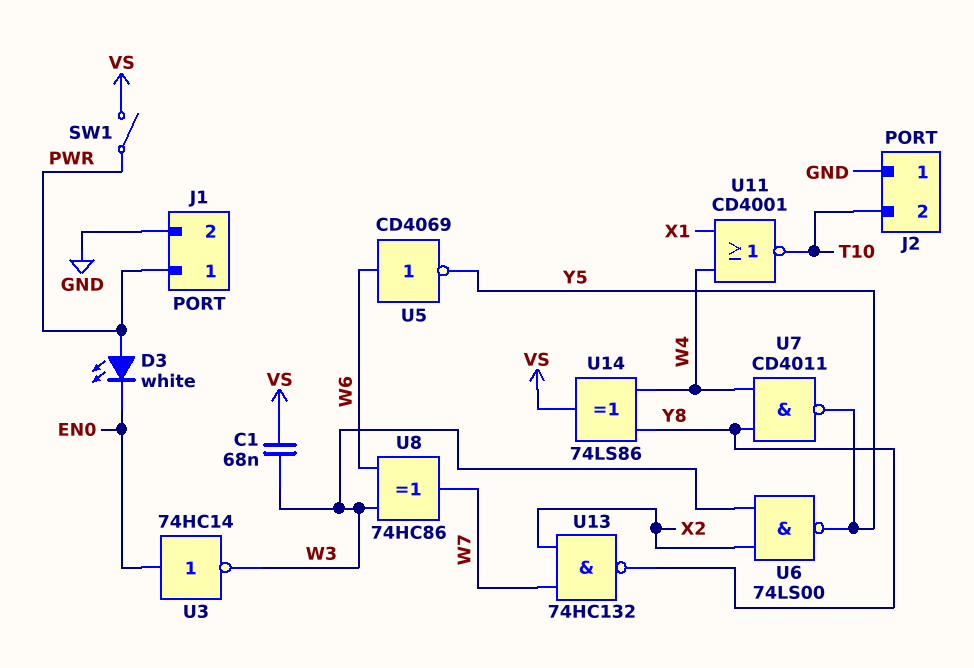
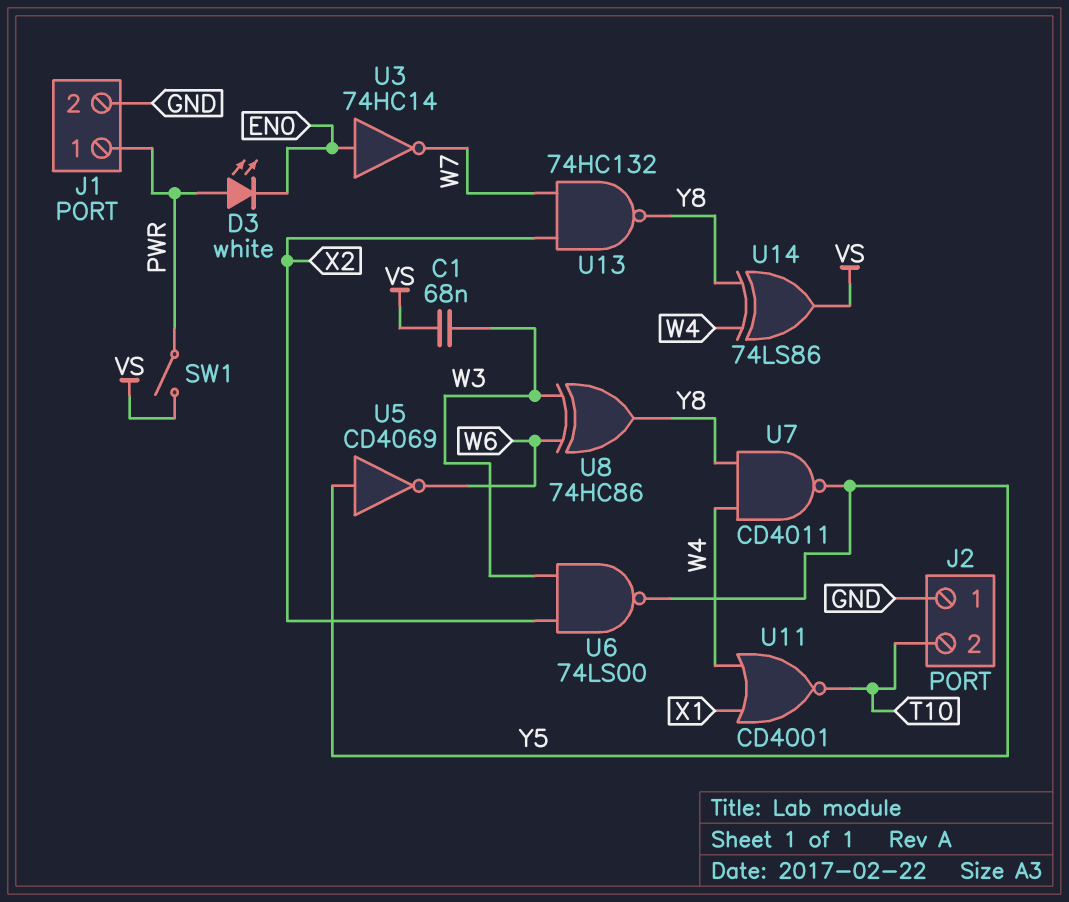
U3: NOT 74HC14 (in EN0, out W3) -> NOT 74HC14 (in EN0, out W7)
U5: NOT CD4069 (in W6, out Y5) -> NOT CD4069 (in Y5, out W6)
U8: XOR 74HC86 (in W3, in W6, out W7) -> XOR 74HC86 (in W3, in W6, out Y8)

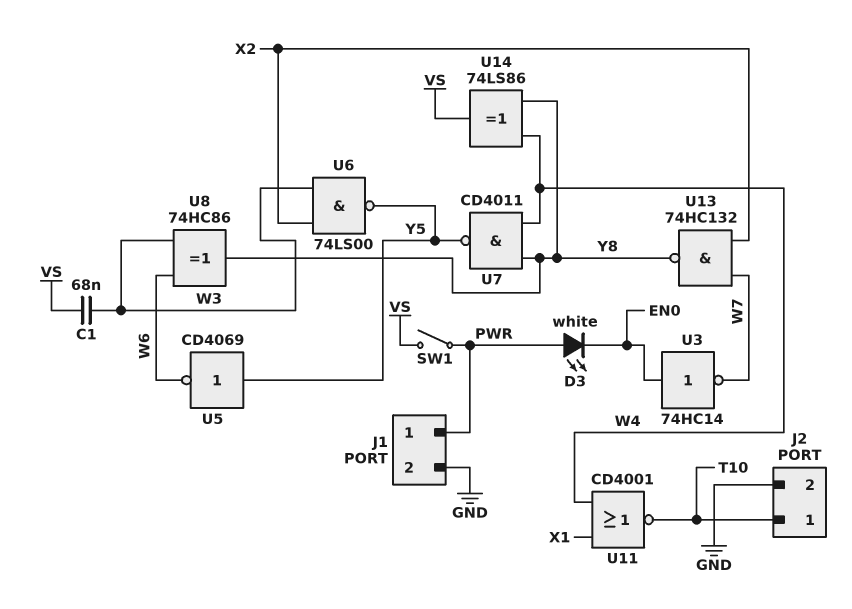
J2 pin 1: GND -> T10
J2 pin 2: T10 -> GND

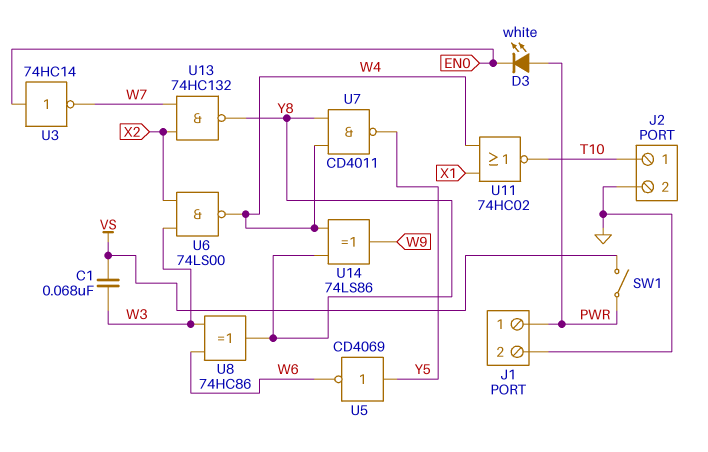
U6: NAND 74LS00 (in W3, in X2, out Y5) -> NAND 74LS00 (in W3, in X2, out W4)
U11: NOR CD4001 (in W4, in X1, out T10) -> NOR 74HC02 (in W4, in X1, out T10)
U14: XOR 74LS86 (in W4, in Y8, out VS) -> XOR 74LS86 (in W4, in Y8, out W9)

